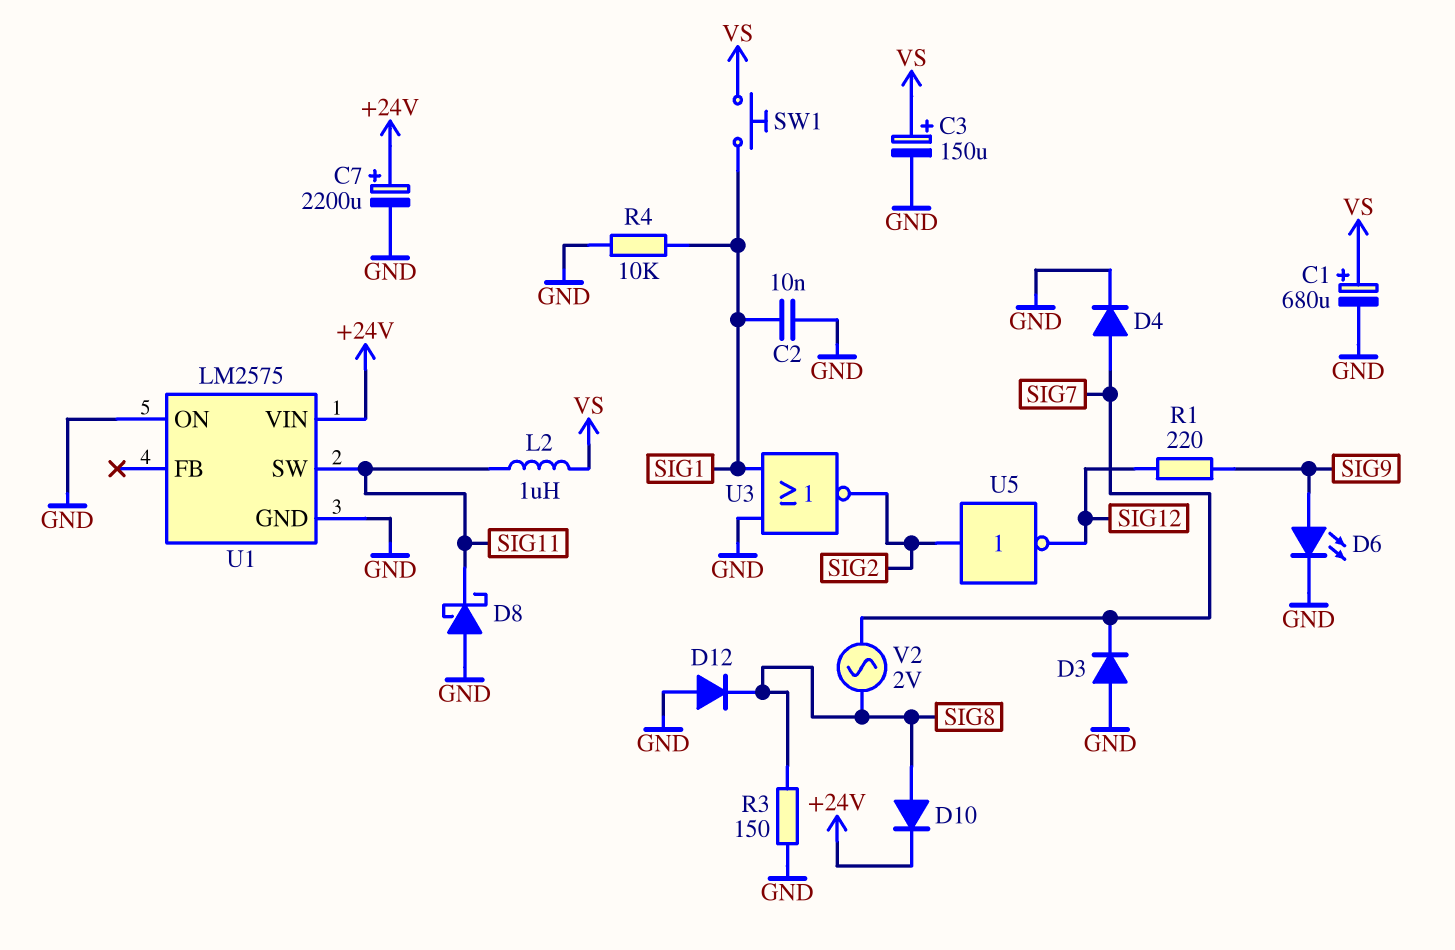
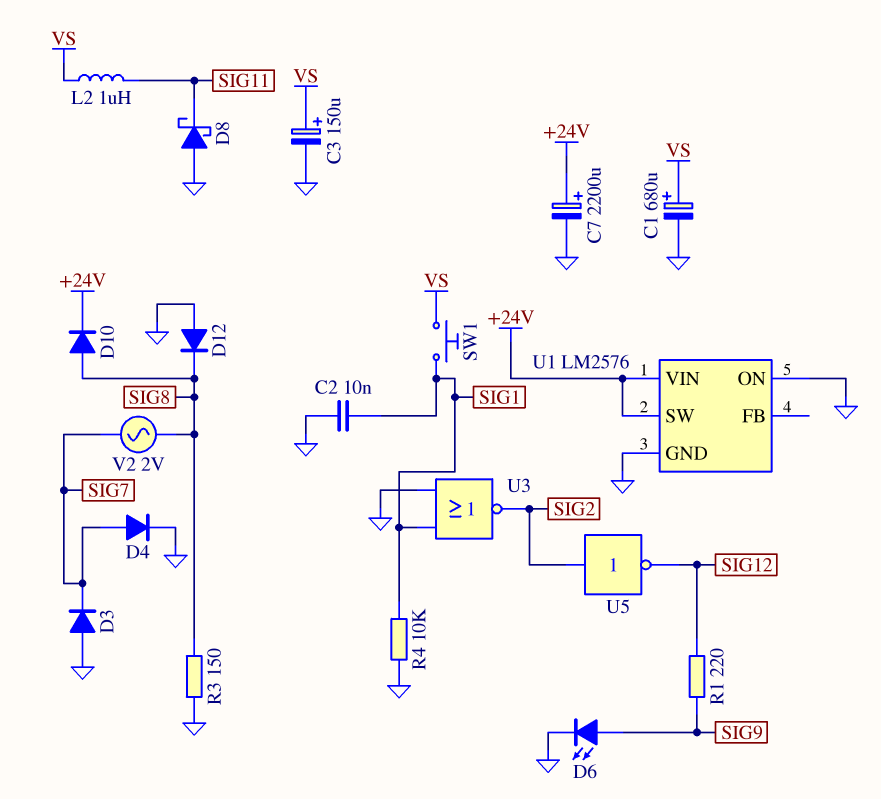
U1: LM2575 -> LM2576
U1 pin SW: SIG11 -> +24V

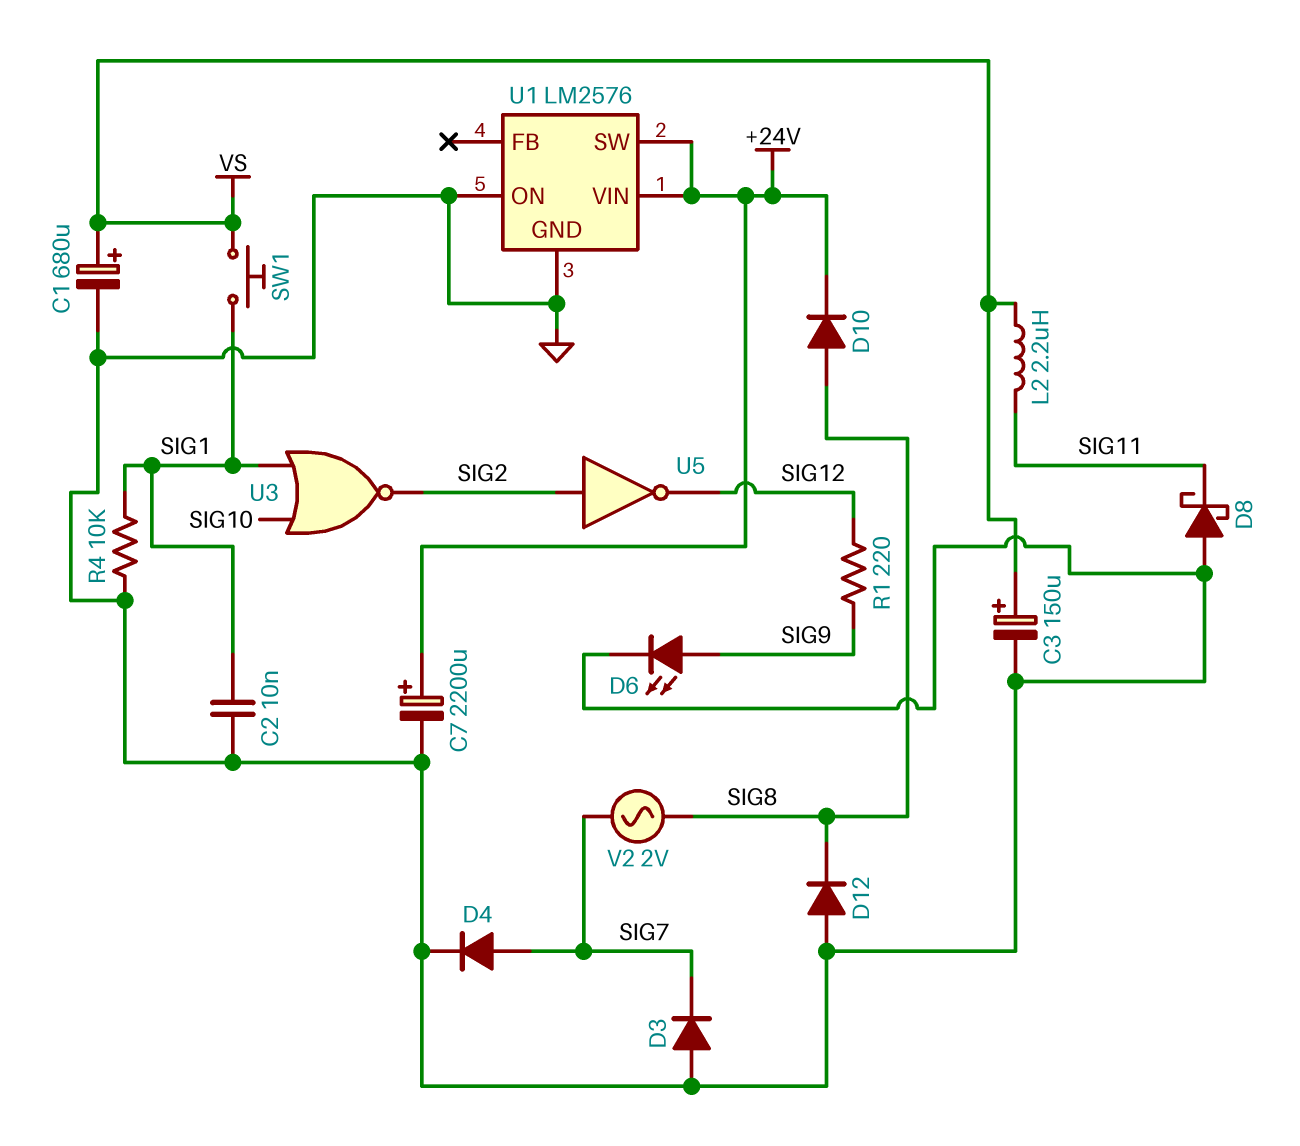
L2: 1uH (SIG11, VS) -> 2.2uH (SIG11, VS)
R3: 150 (GND, SIG8) -> none
U3: NOR (in GND, in SIG1, out SIG2) -> NOR (in SIG1, in SIG10, out SIG2)

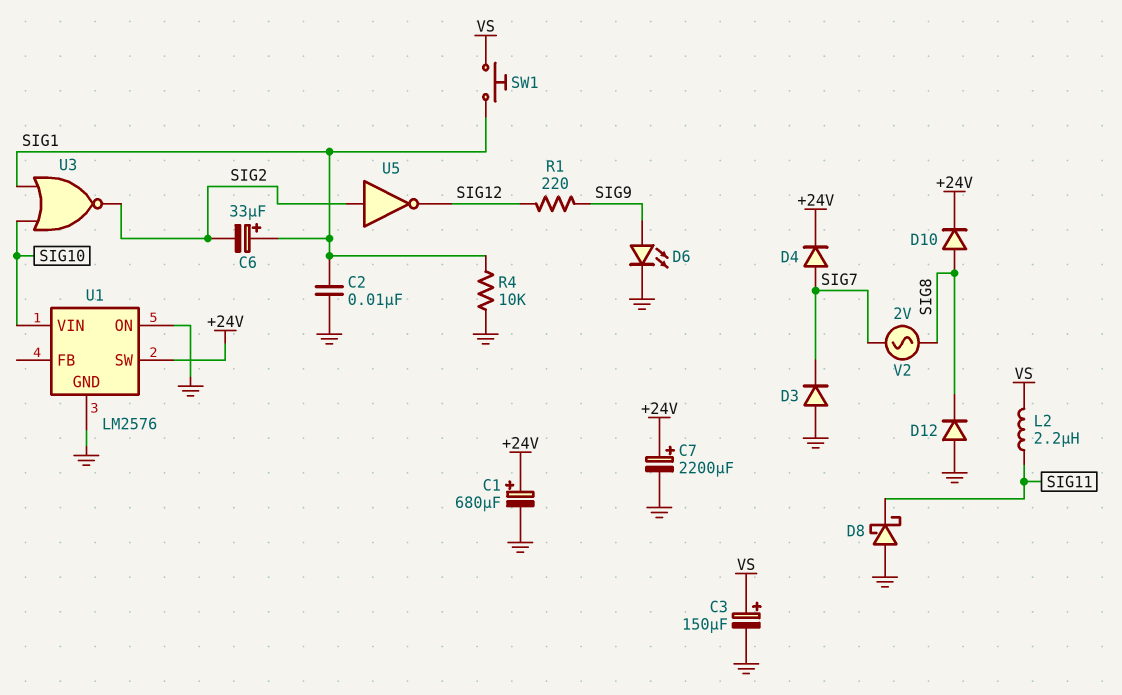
C1: 680uF (plus VS, minus GND) -> 680uF (plus +24V, minus GND)
C6: none -> 33uF (plus SIG1, minus SIG2)
D4: diode (A SIG7, K GND) -> diode (A SIG7, K +24V)
U1 pin VIN: +24V -> SIG10

